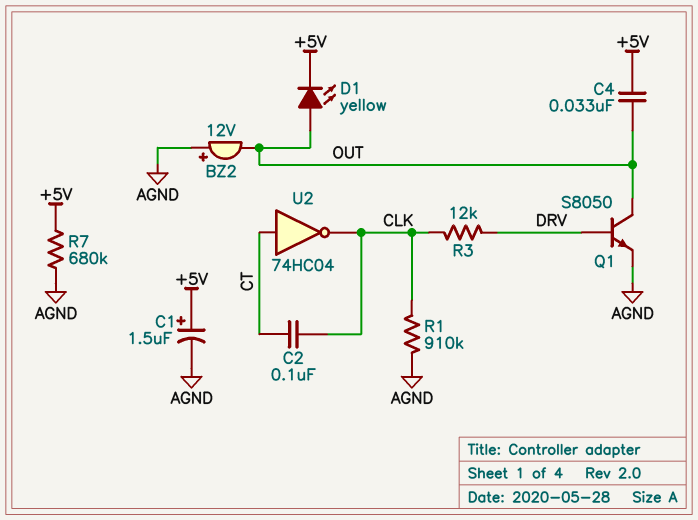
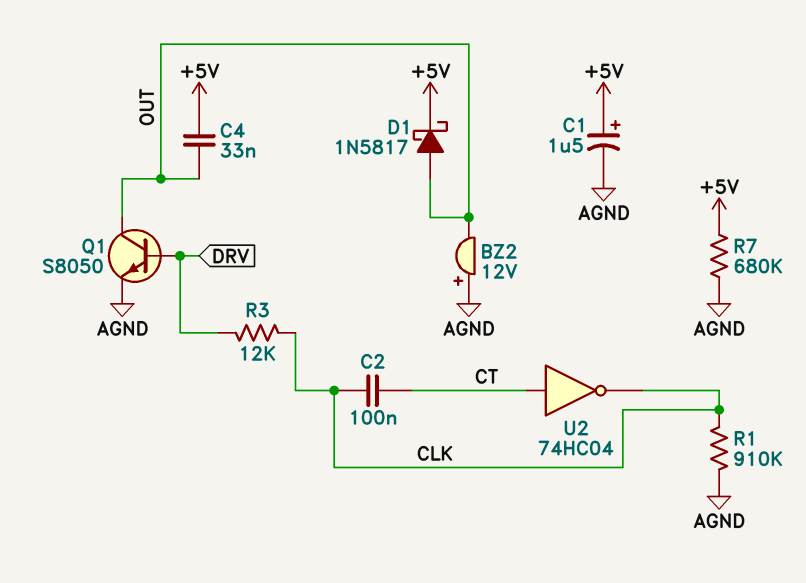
D1: LED yellow (A OUT, K +5V) -> schottky 1N5817 (A OUT, K +5V)

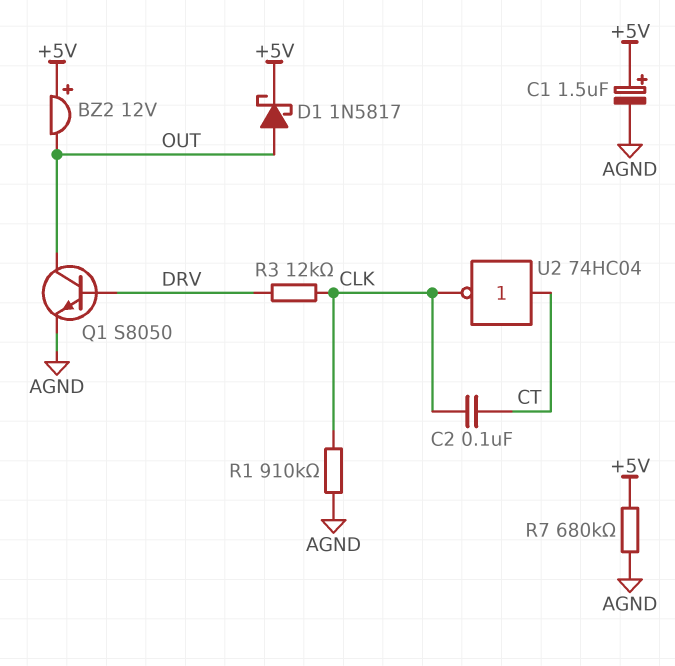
BZ2: buzzer 12V (plus AGND, minus OUT) -> buzzer 12V (plus +5V, minus OUT)
C4: 33nF (+5V, OUT) -> none

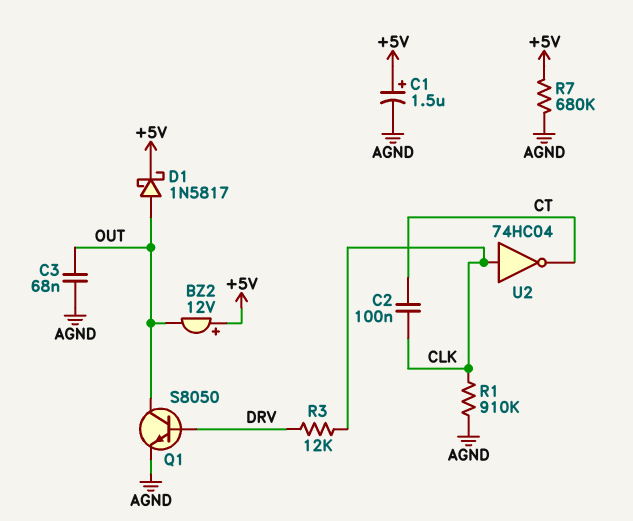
C3: none -> 68nF (AGND, OUT)
U2: NOT 74HC04 (in CT, out CLK) -> NOT 74HC04 (in CLK, out CT)

